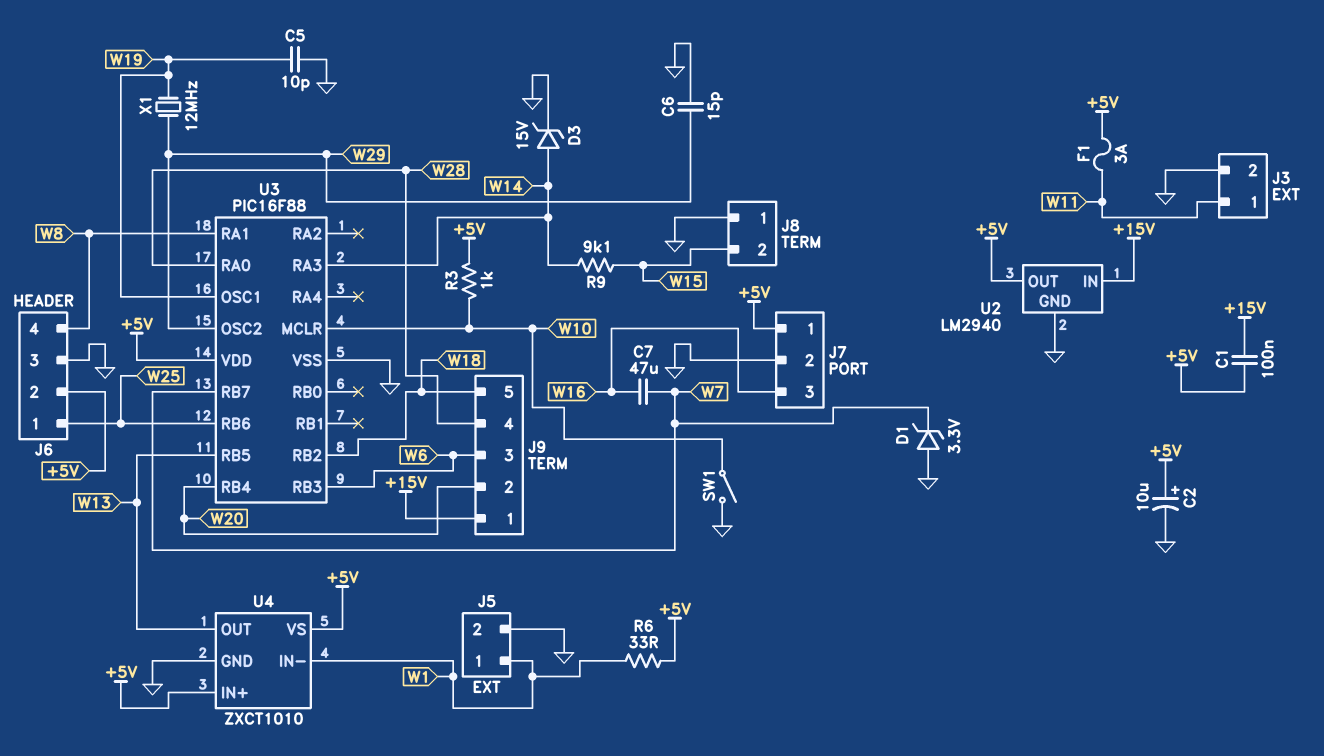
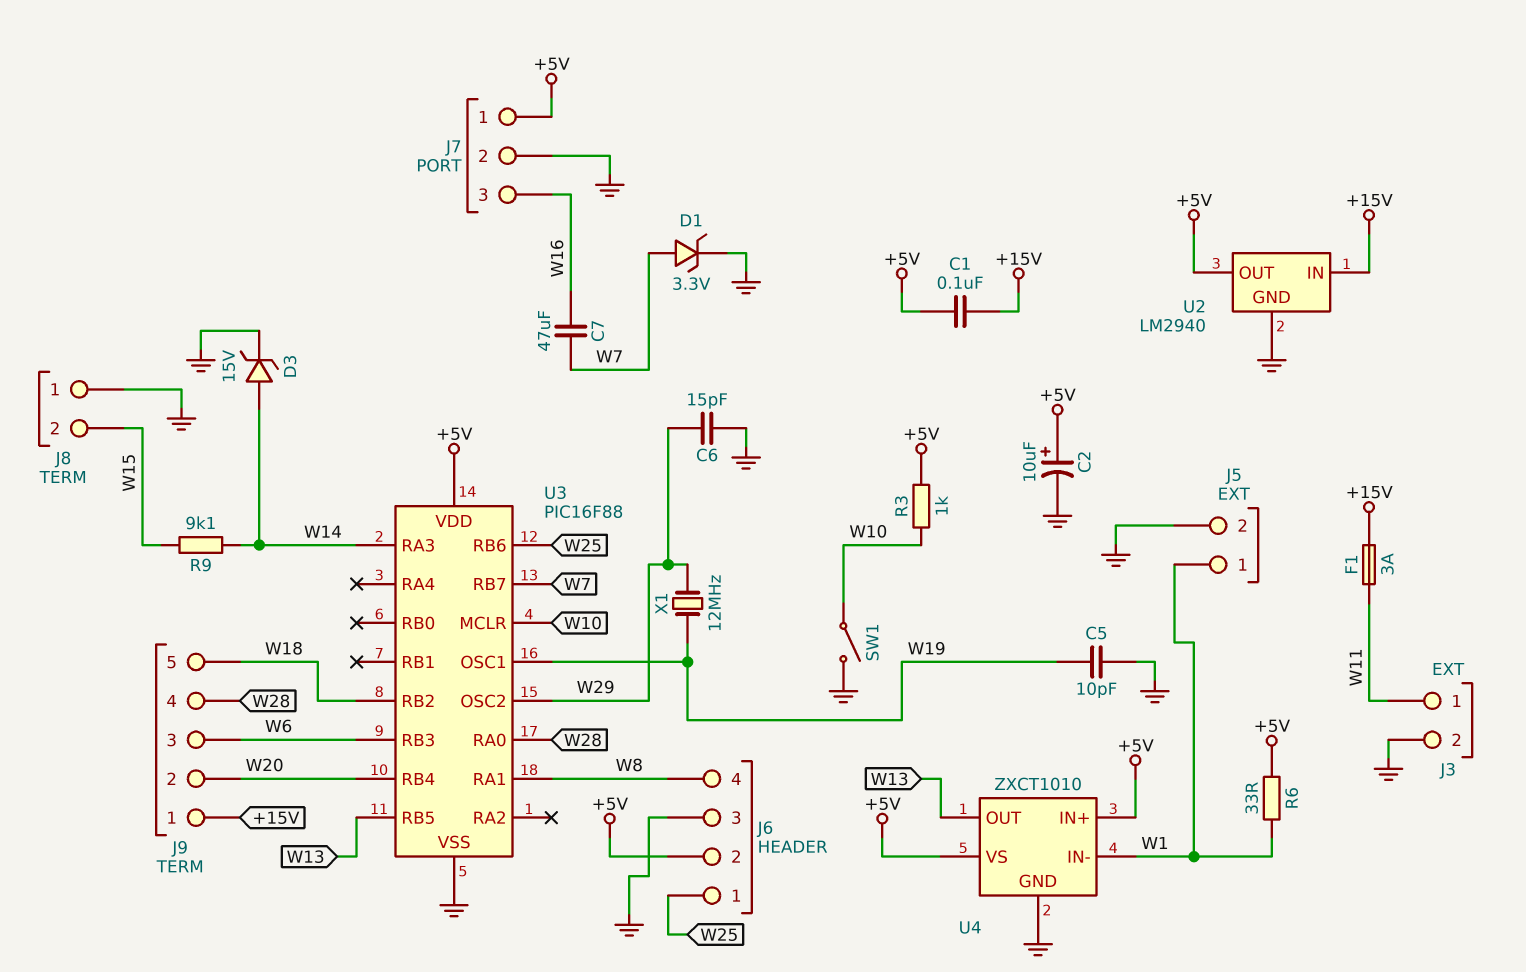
D1: zener 3.3V (A GND, K W7) -> zener 3.3V (A W7, K GND)
F1: 3A (+5V, W11) -> 3A (+15V, W11)

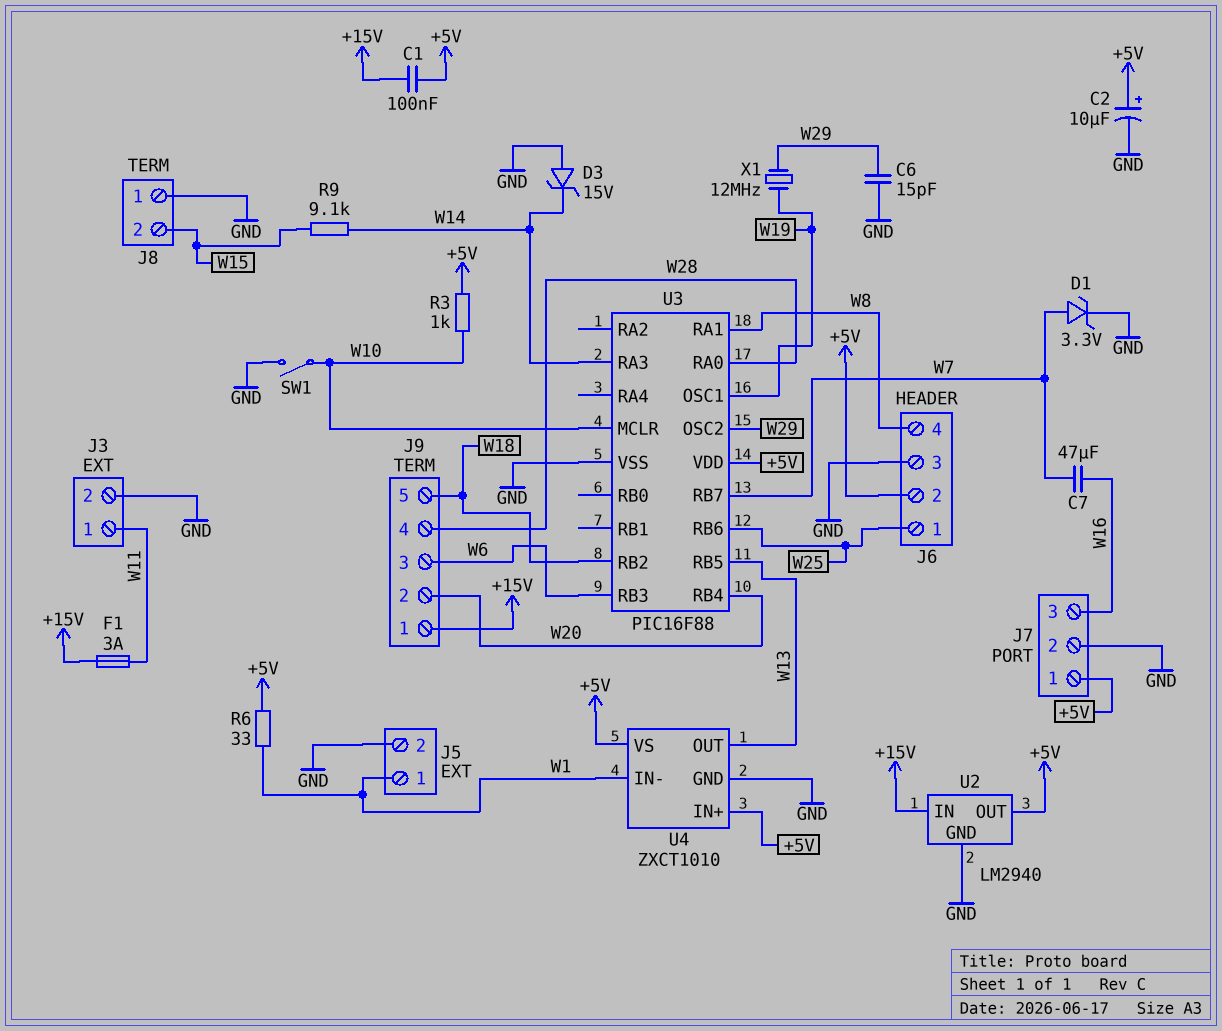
C5: 10pF (GND, W19) -> none
D3: zener 15V (A W14, K GND) -> zener 15V (A GND, K W14)

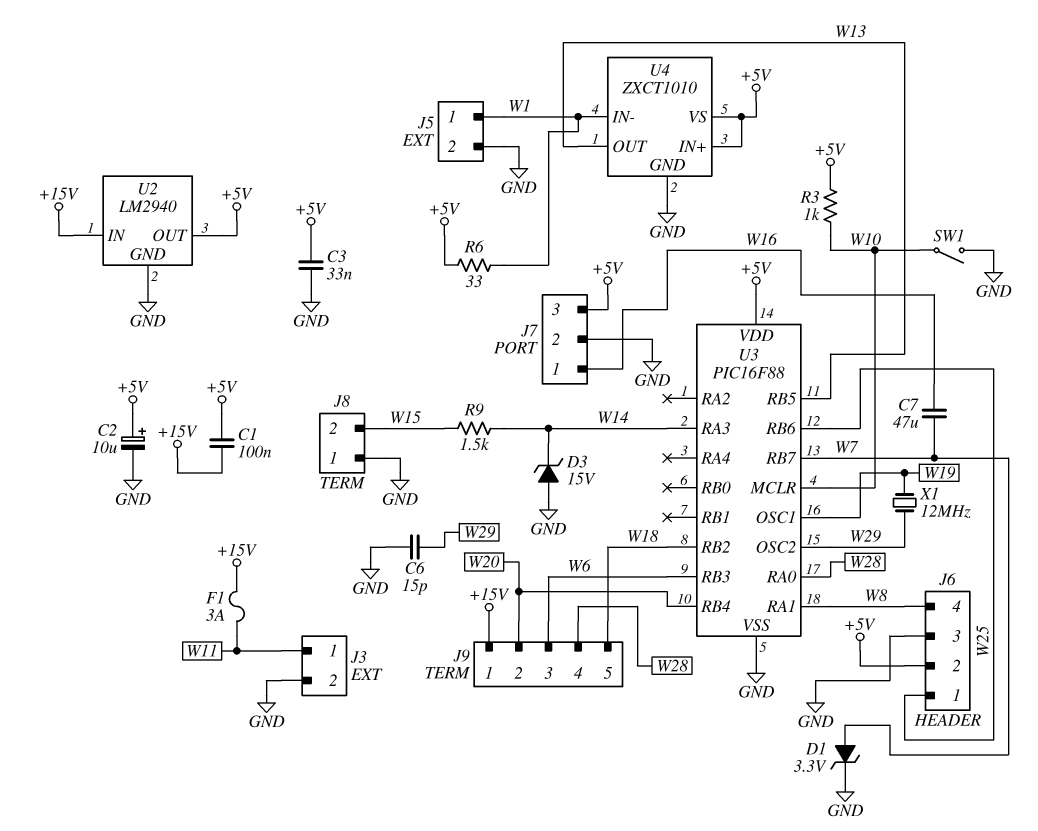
C3: none -> 33nF (+5V, GND)
J7 pin 1: +5V -> W16
J7 pin 3: W16 -> +5V
R9: 9.1k (W14, W15) -> 1.5k (W14, W15)

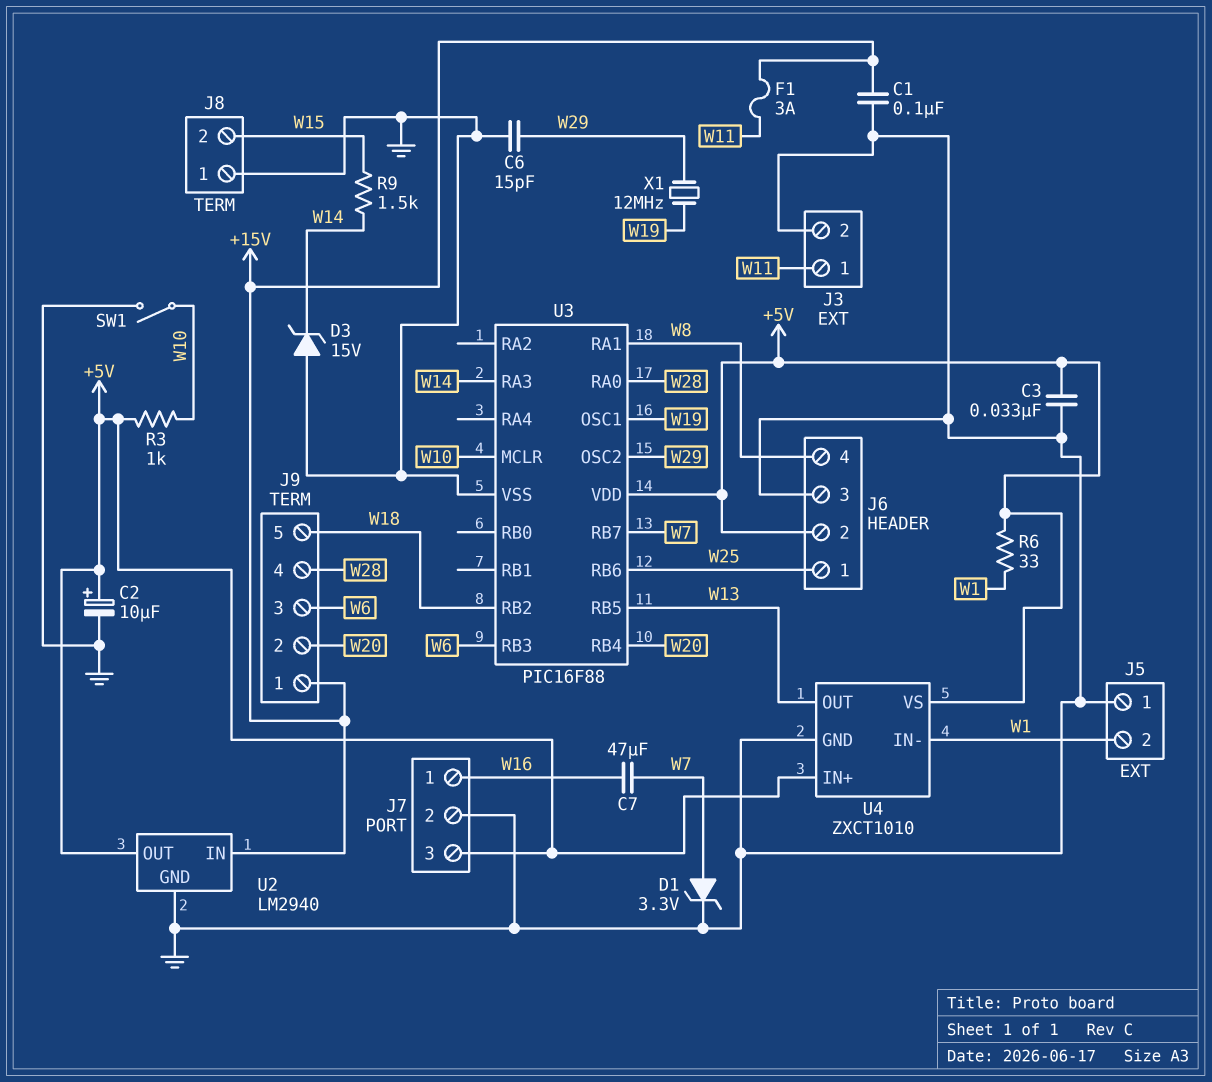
C1: 100nF (+5V, +15V) -> 100nF (+15V, GND)
J5 pin 1: W1 -> GND
J5 pin 2: GND -> W1

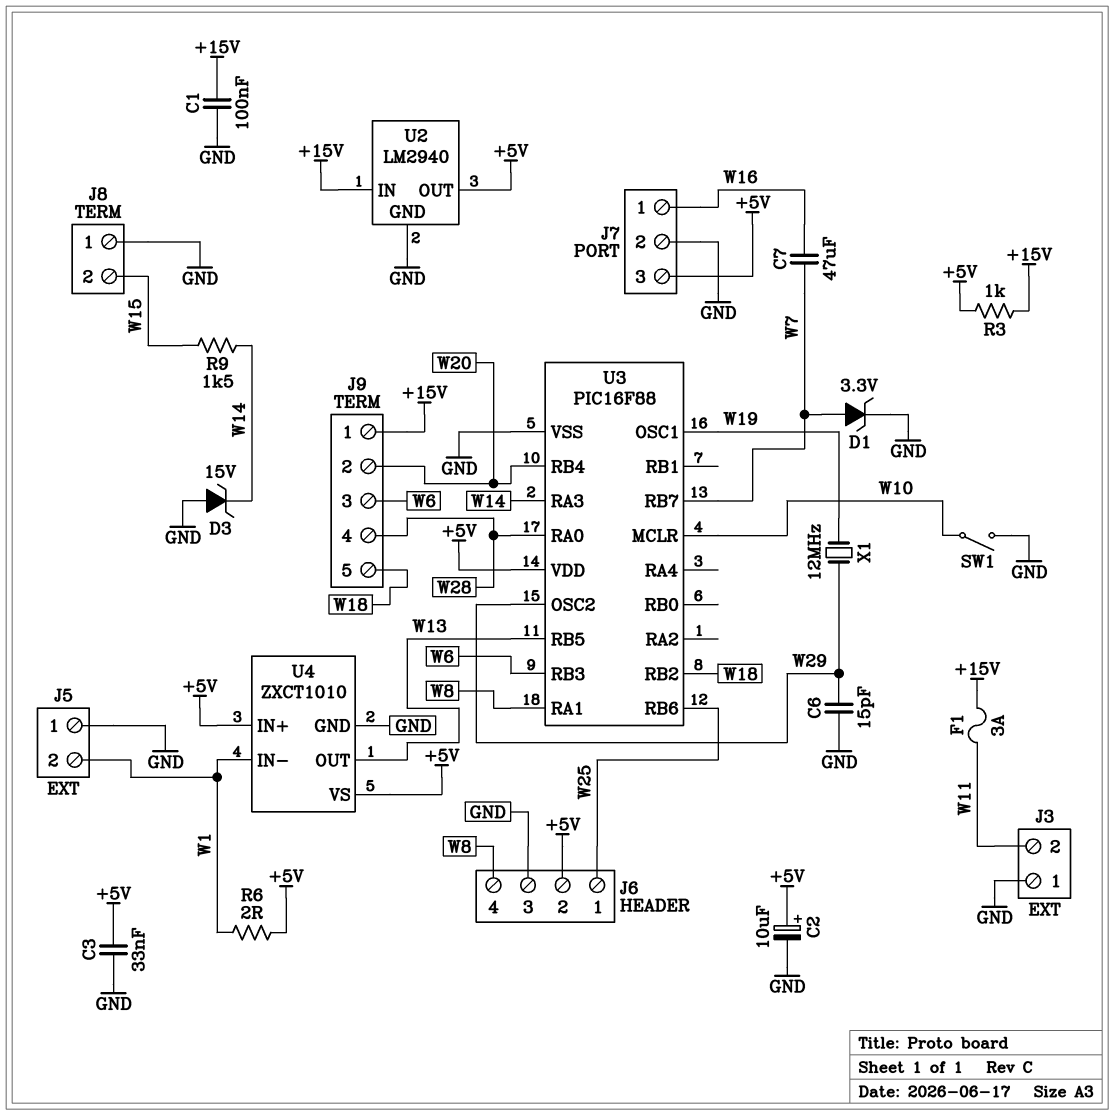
J3 pin 1: W11 -> GND
J3 pin 2: GND -> W11
R3: 1k (+5V, W10) -> 1k (+5V, +15V)
R6: 33 (+5V, W1) -> 2 (+5V, W1)

